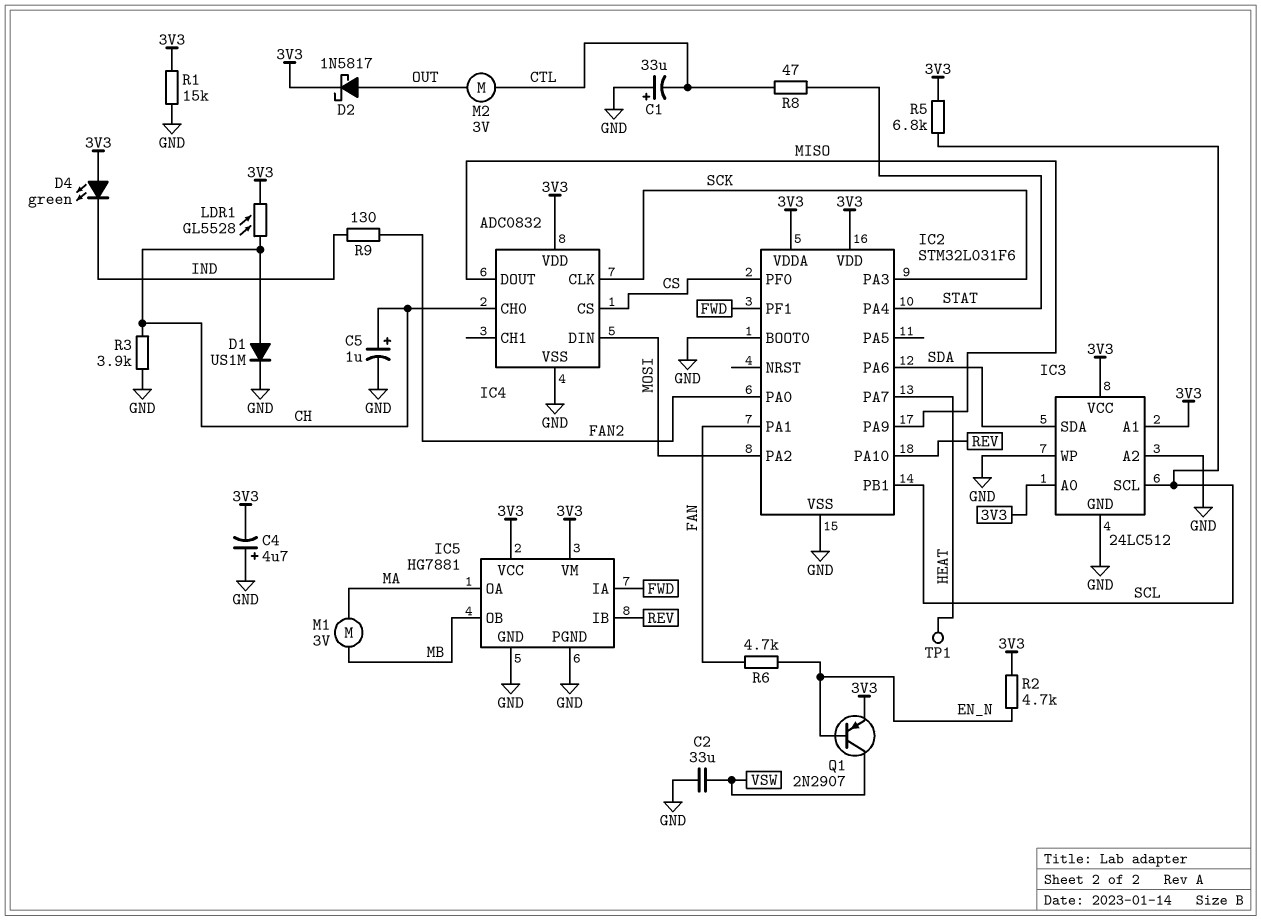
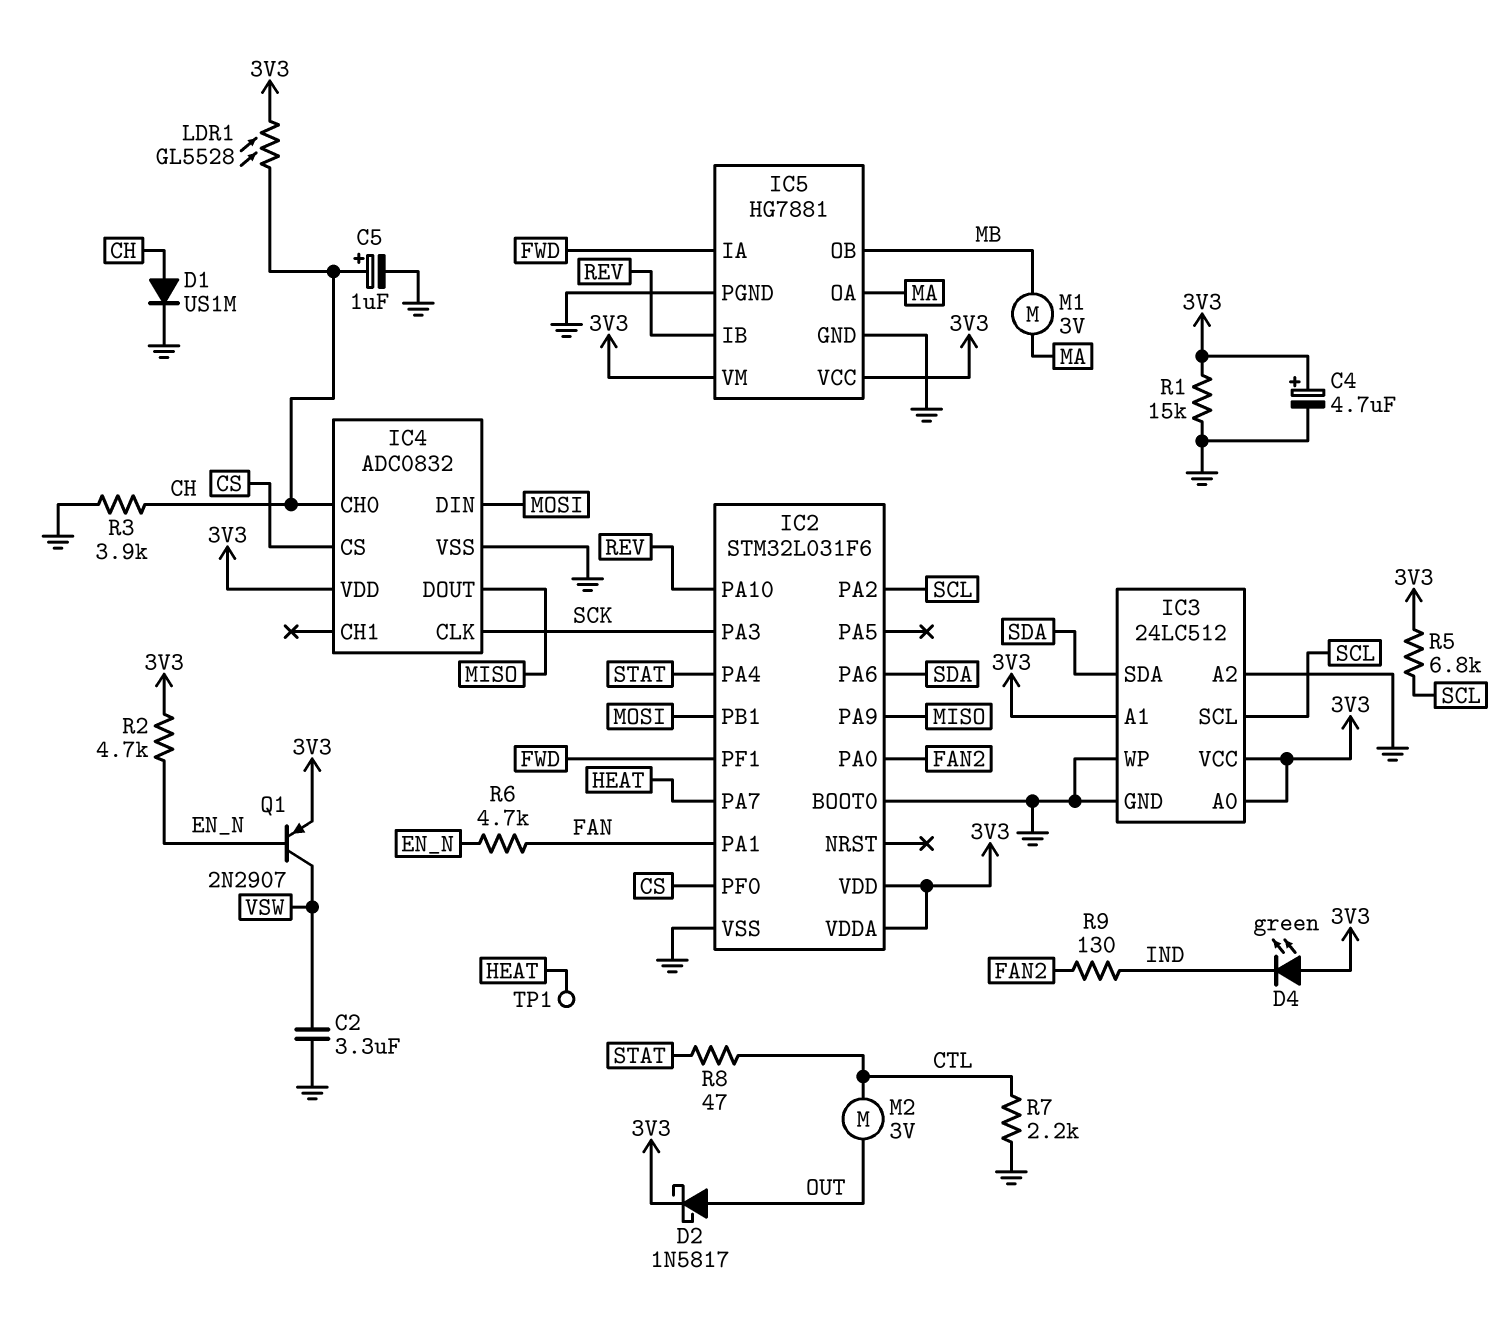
C1: 33uF (plus GND, minus CTL) -> none
C2: 33uF (GND, VSW) -> 3.3uF (GND, VSW)
C4: 4.7uF (plus GND, minus 3V3) -> 4.7uF (plus 3V3, minus GND)
IC2 pin PA2: MOSI -> SCL
IC2 pin PB1: SCL -> MOSI
R7: none -> 2.2k (CTL, GND)

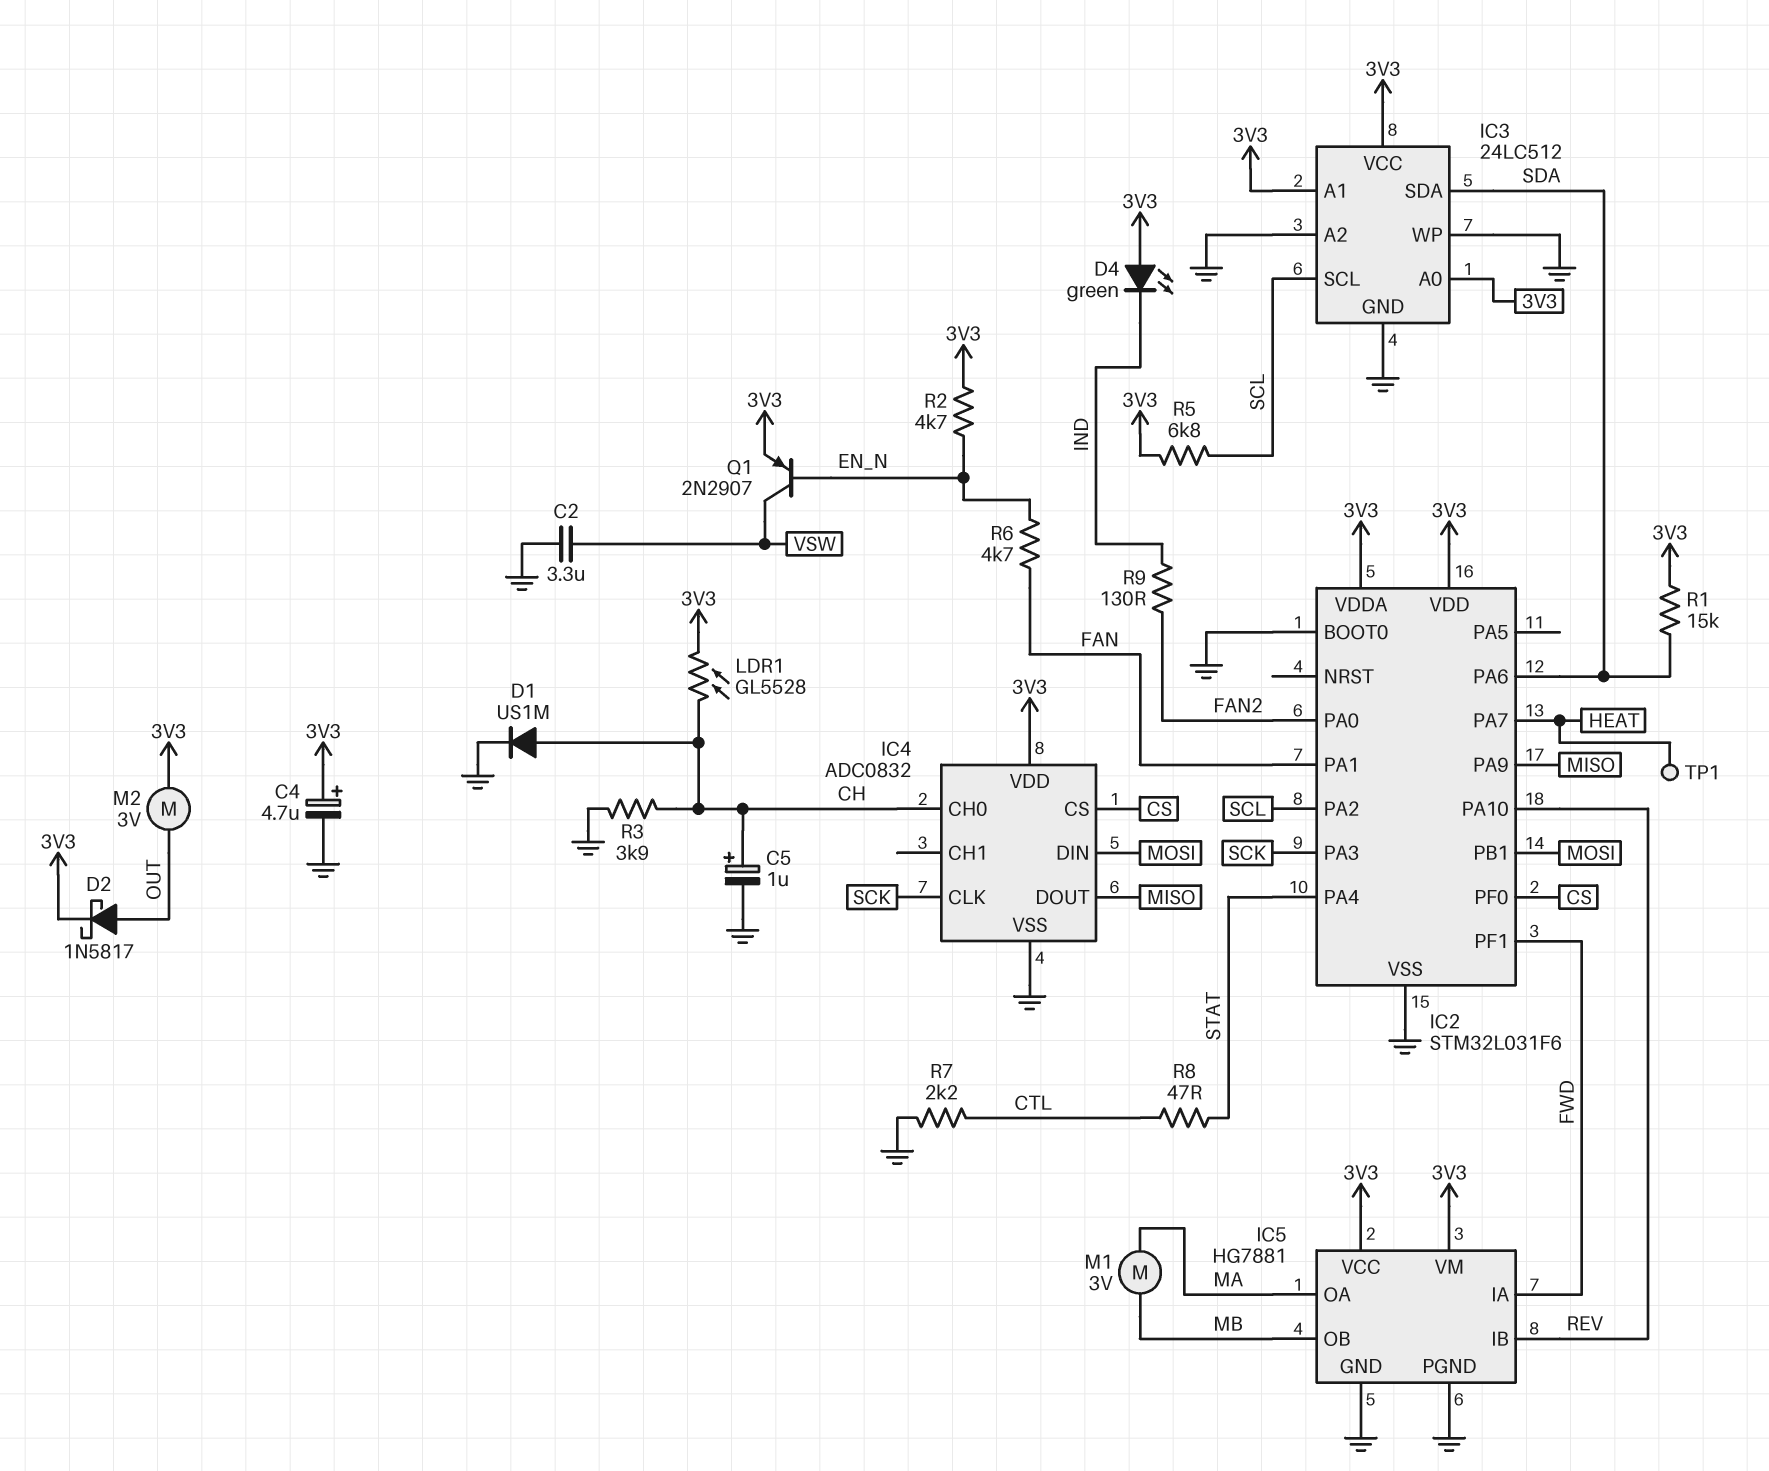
M2: motor 3V (CTL, OUT) -> motor 3V (3V3, OUT)
R1: 15k (3V3, GND) -> 15k (3V3, SDA)

